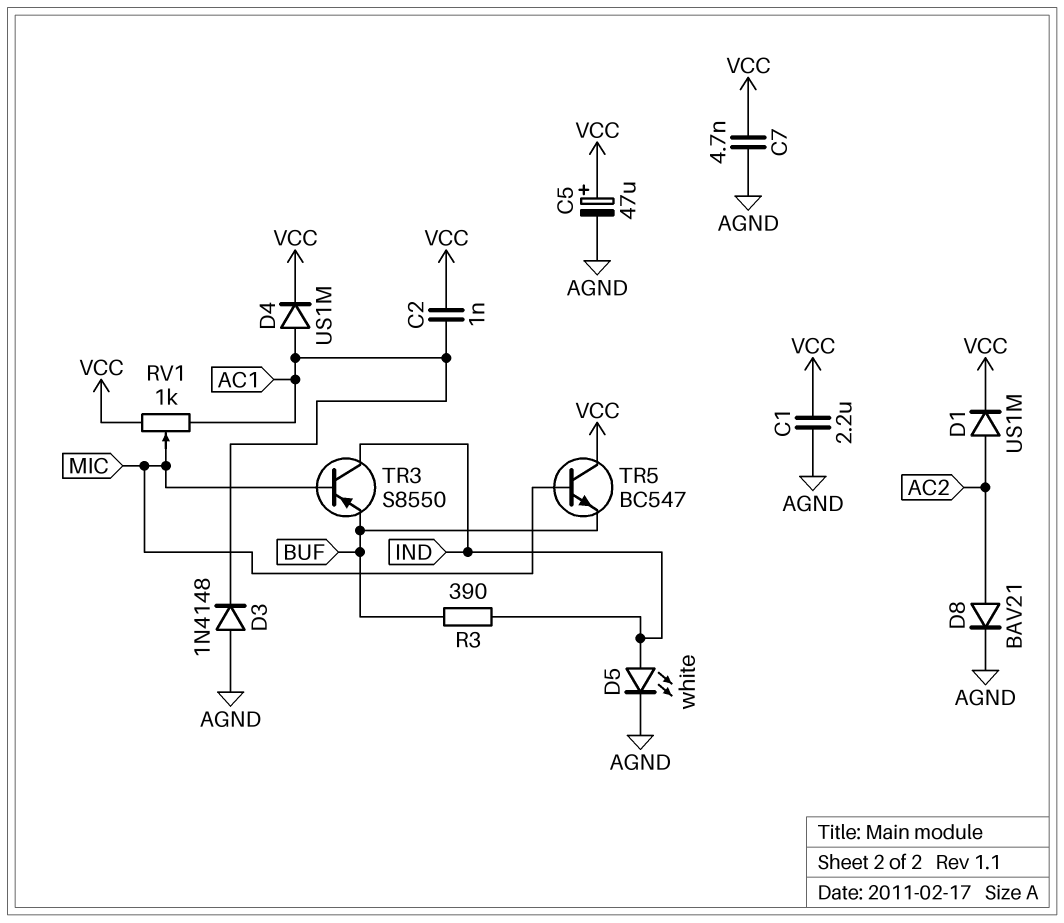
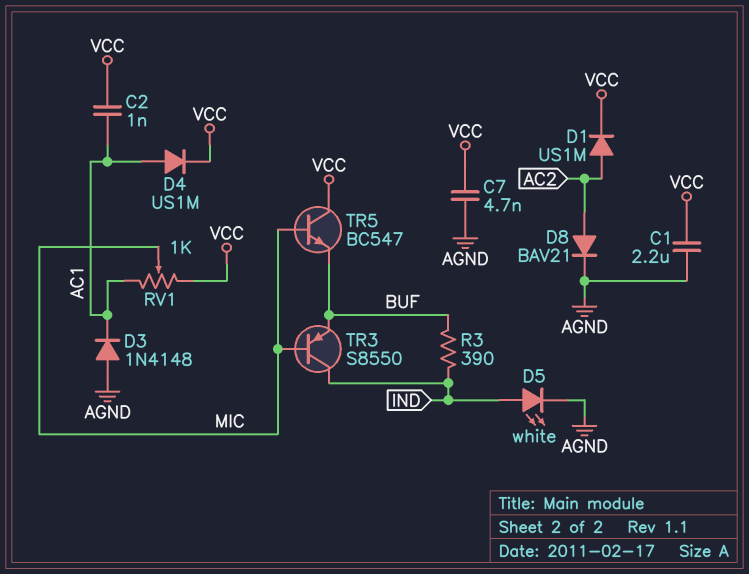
C5: 47uF (plus VCC, minus AGND) -> none

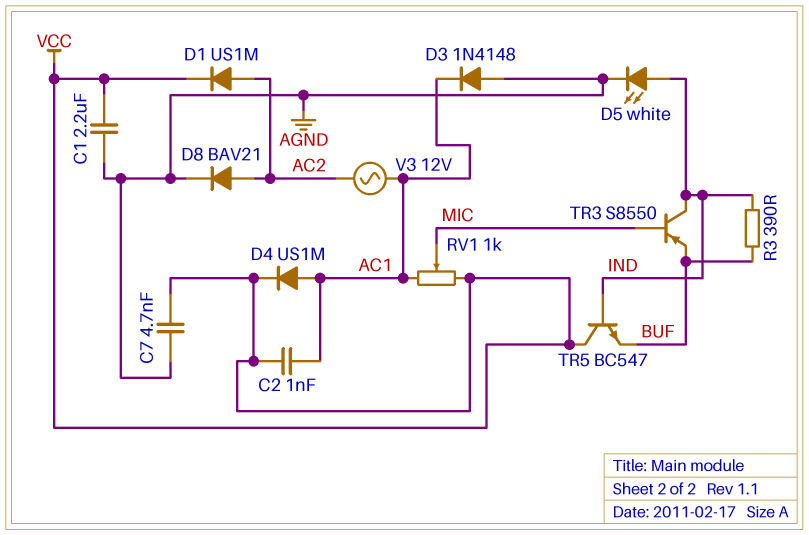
TR5: NPN BC547 (B MIC, C VCC, E BUF) -> NPN BC547 (B IND, C VCC, E BUF)
V3: none -> AC 12V (AC1, AC2)

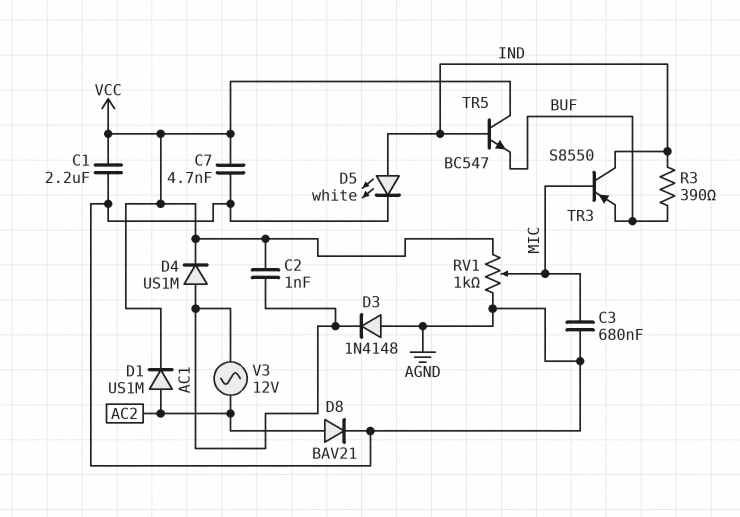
C3: none -> 680nF (AGND, MIC)
RV1: 1k (AC1, VCC, wiper MIC) -> 1k (AGND, VCC, wiper MIC)

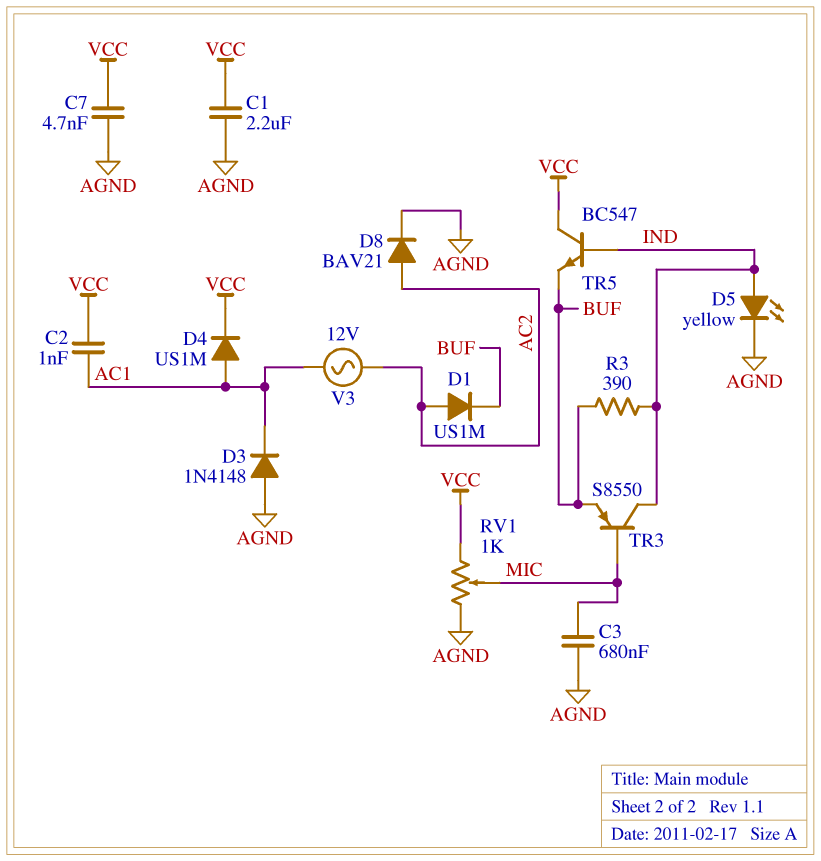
D1: diode US1M (A AC2, K VCC) -> diode US1M (A AC2, K BUF)
D5: LED white (A IND, K AGND) -> LED yellow (A IND, K AGND)

